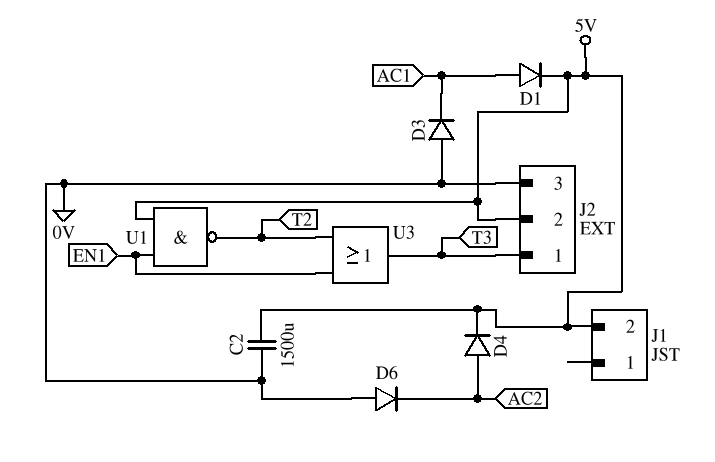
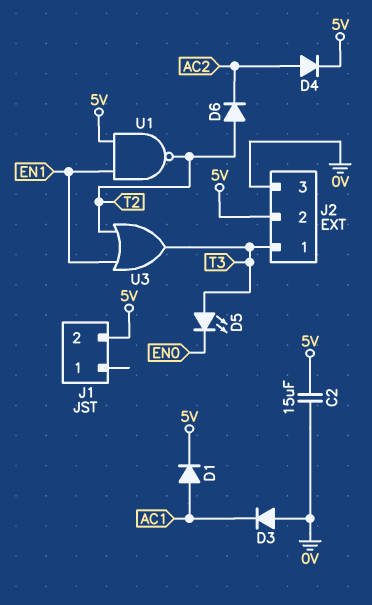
C2: 1500uF (0V, 5V) -> 15uF (0V, 5V)
D5: none -> LED (A T3, K EN0)
D6: diode (A 0V, K AC2) -> diode (A T2, K AC2)

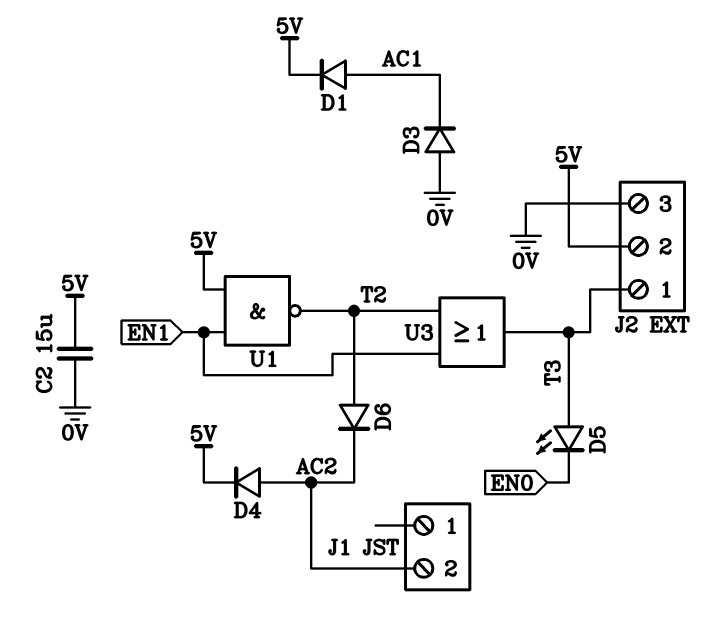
J1 pin 2: 5V -> AC2

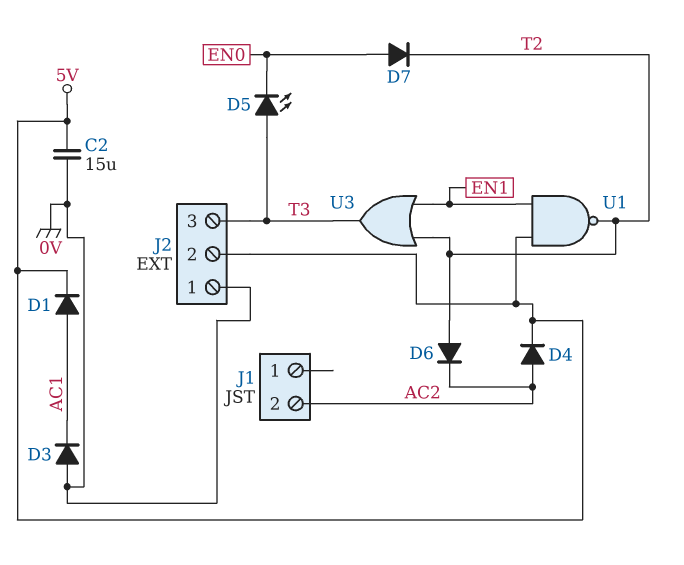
D7: none -> diode (A EN0, K T2)
J2 pin 1: T3 -> 0V
J2 pin 3: 0V -> T3

